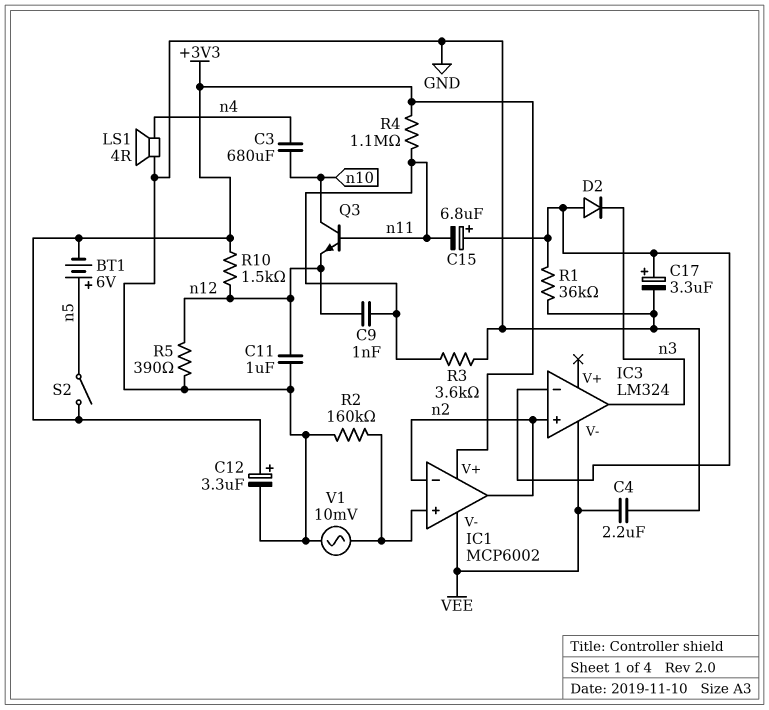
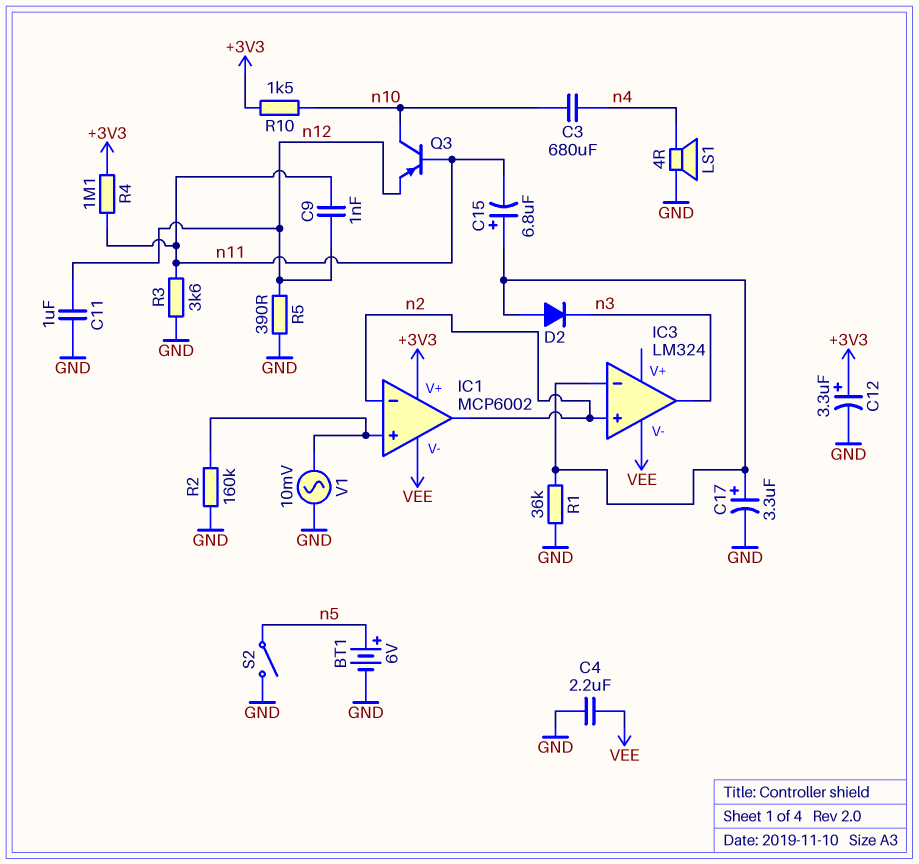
BT1: 6V (plus n5, minus +3V3) -> 6V (plus n5, minus GND)
Q3: NPN (B n11, C n10, E n12) -> PNP (B n11, C n10, E n12)
R10: 1.5k (+3V3, n12) -> 1.5k (+3V3, n10)
S2: switch (+3V3, n5) -> switch (GND, n5)

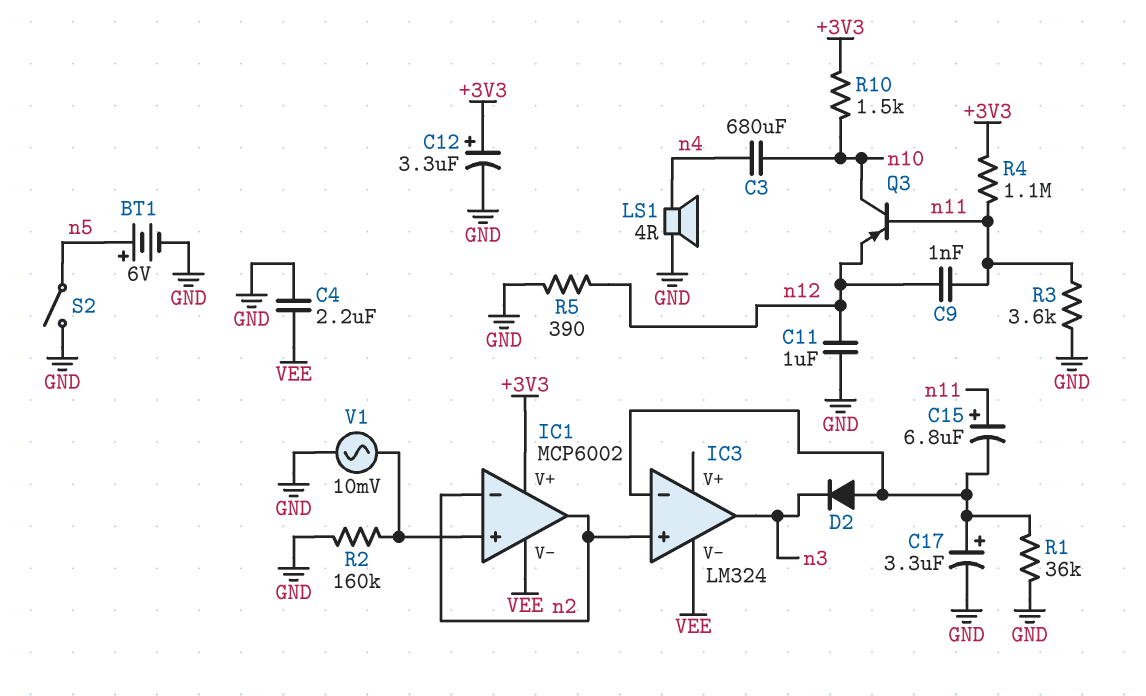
C15: 6.8uF (plus IC3/in-, minus n11) -> 6.8uF (plus n11, minus IC3/in-)

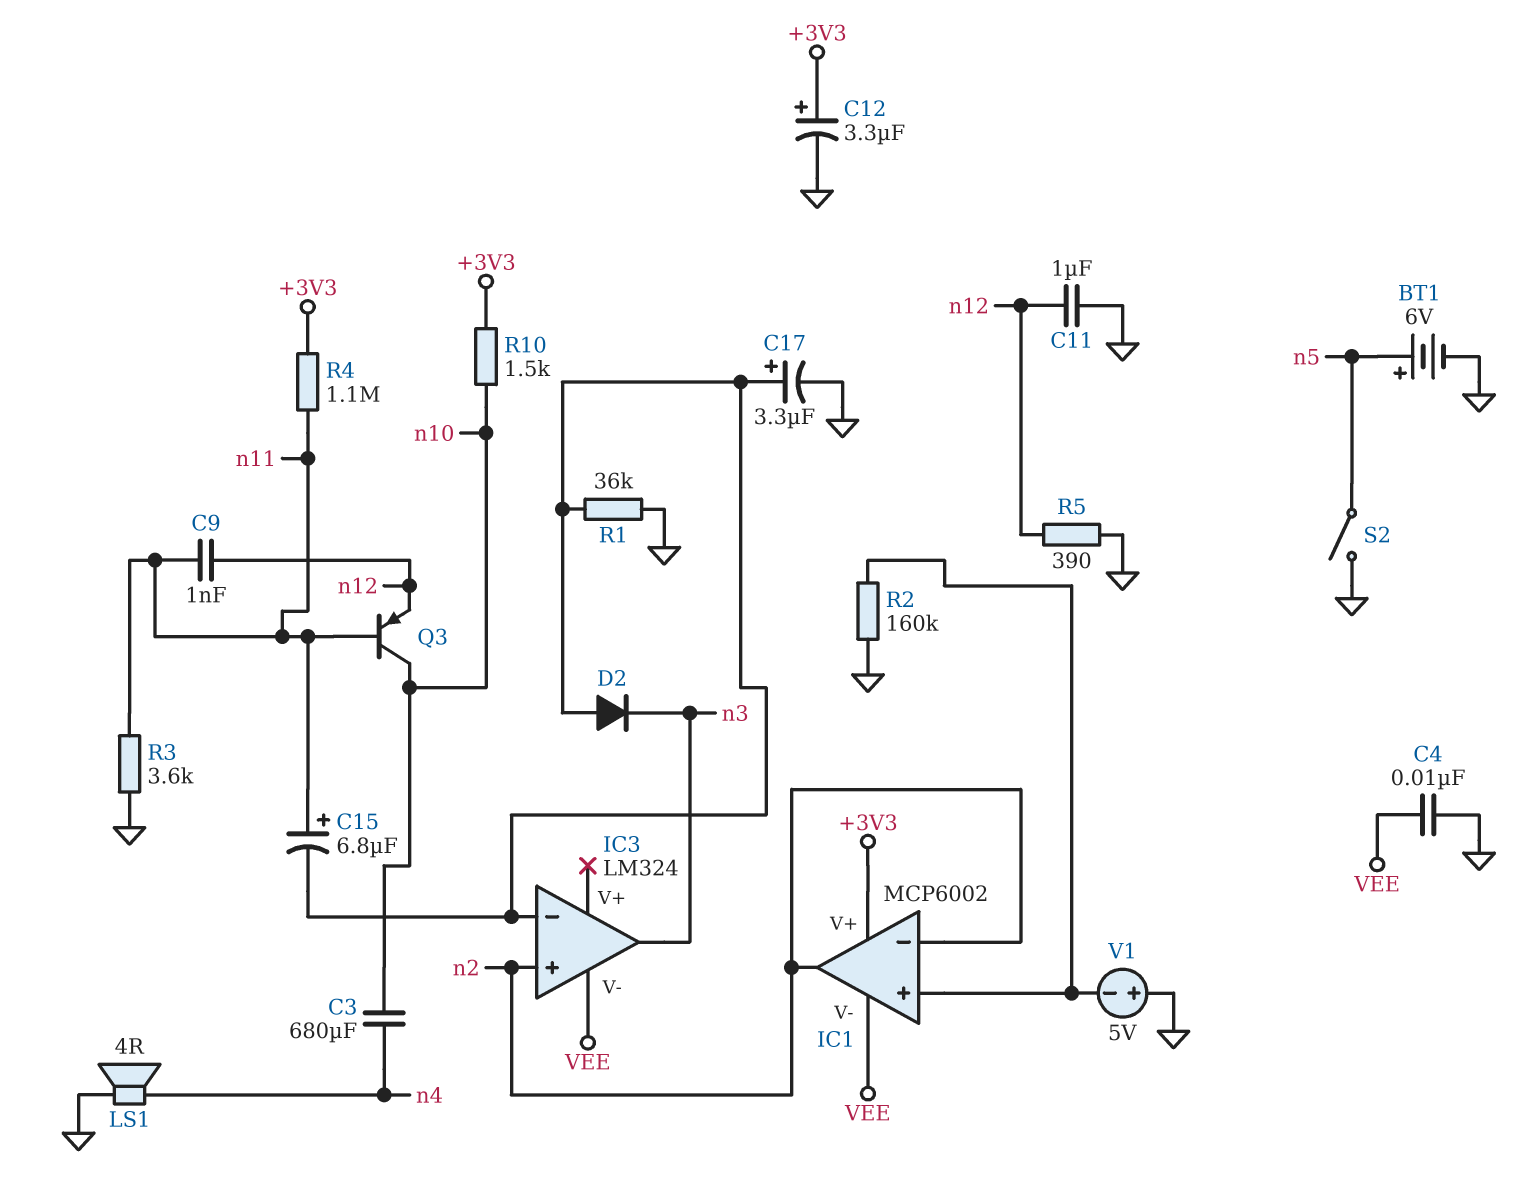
C4: 2.2uF (GND, VEE) -> 10nF (GND, VEE)
V1: AC 10mV (GND, IC1/in+) -> 5V (plus GND, minus IC1/in+)

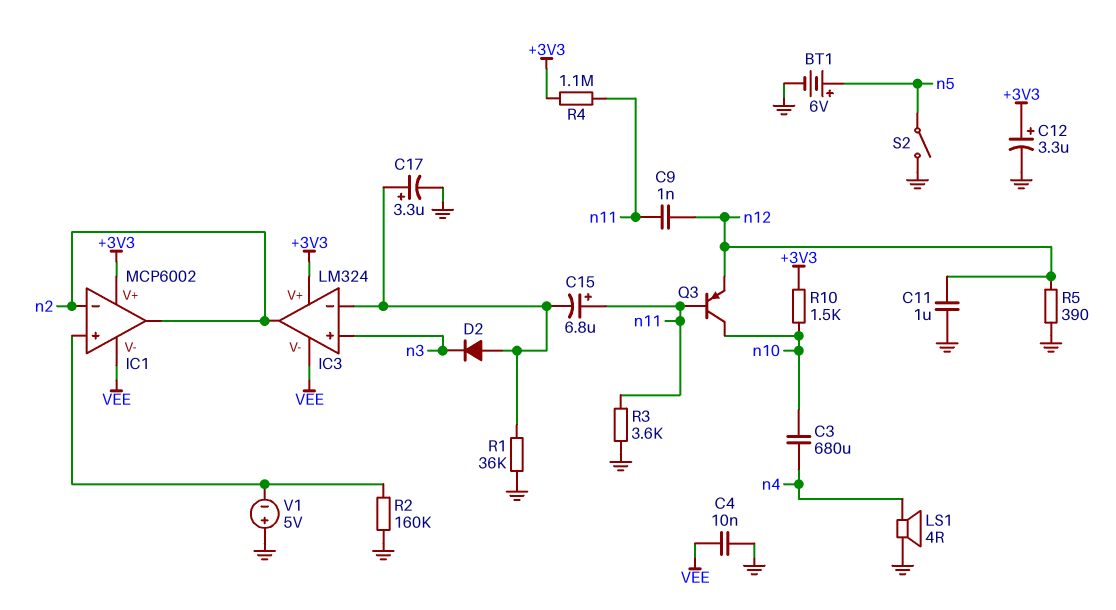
IC3 pin V+: none -> +3V3
IC3 pin in+: n2 -> n3
IC3 pin out: n3 -> n2

